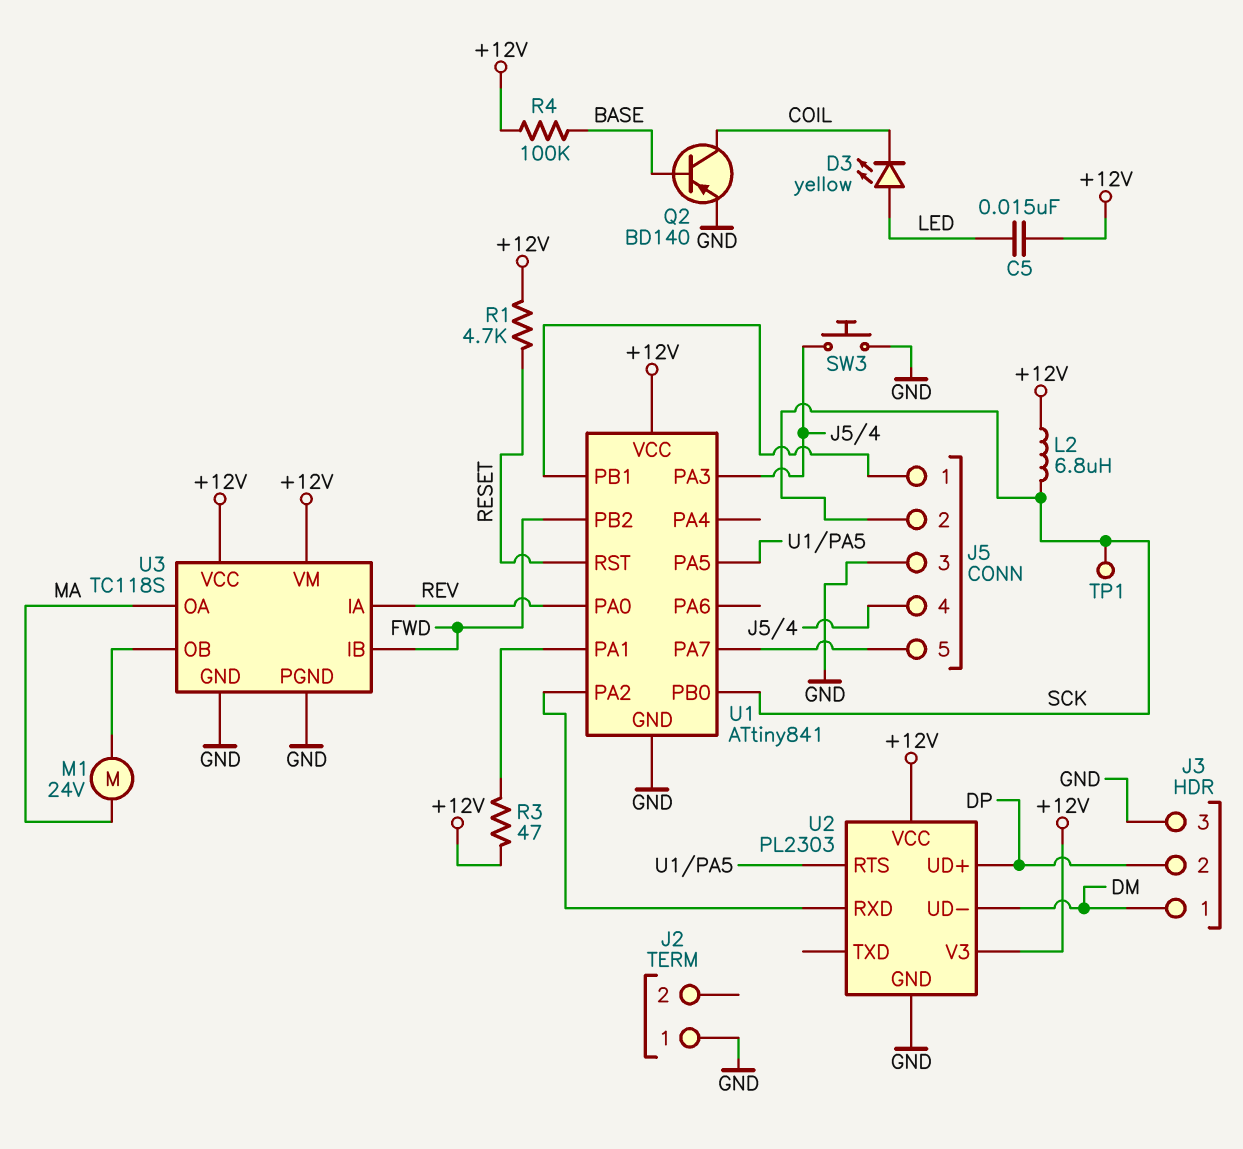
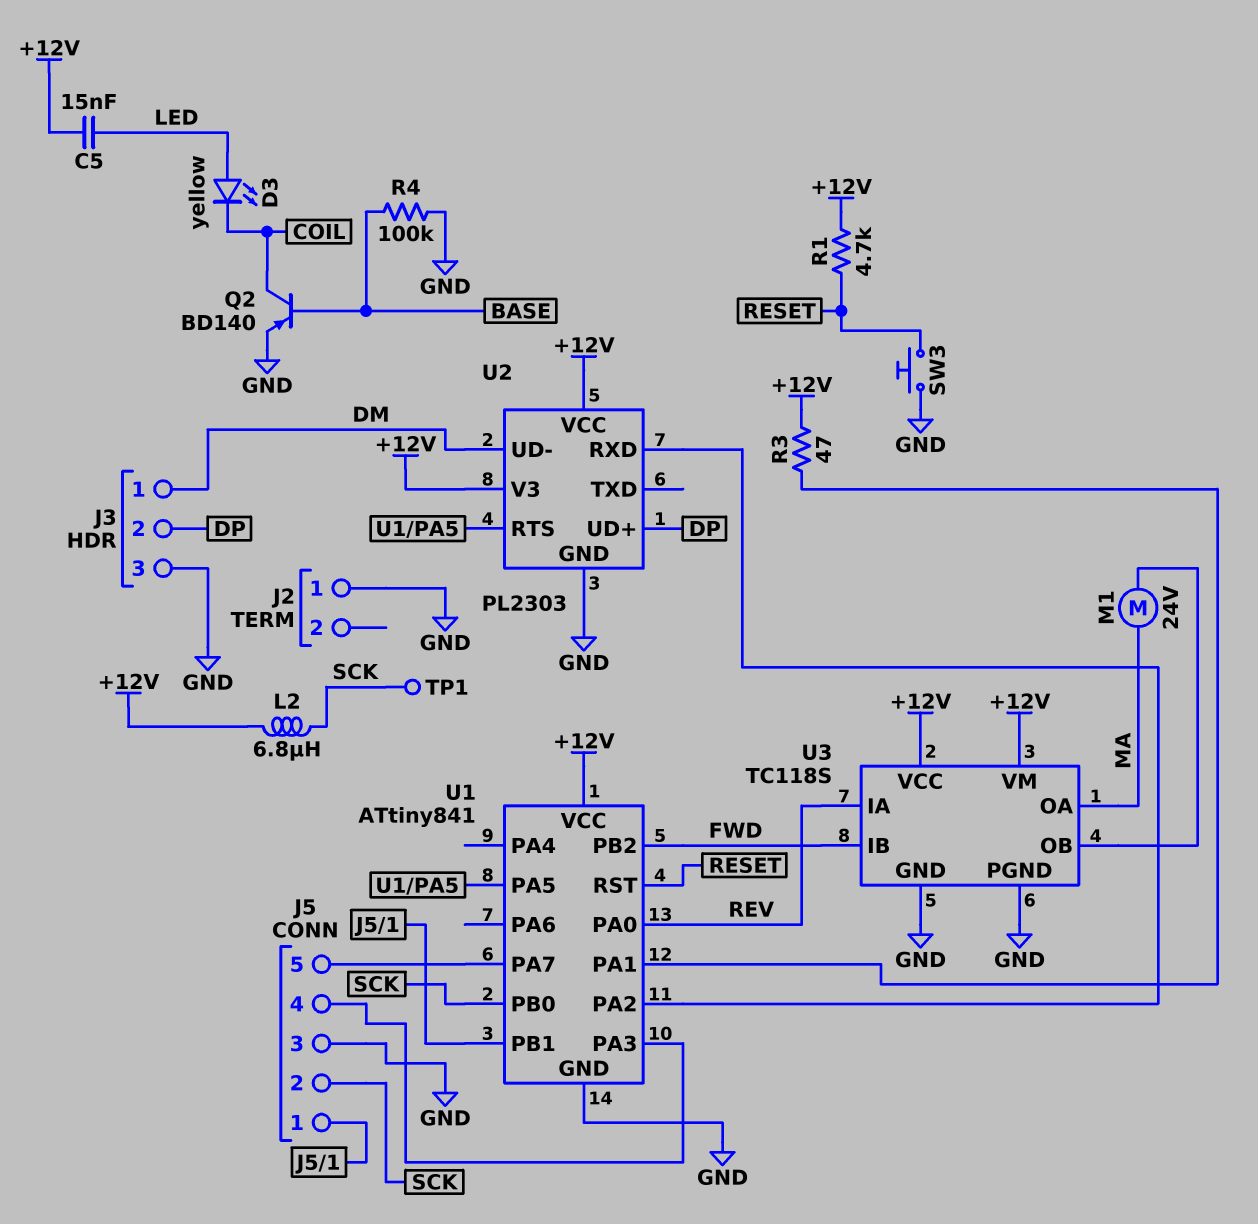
R4: 100k (+12V, BASE) -> 100k (BASE, GND)
SW3: button (GND, J5/4) -> button (GND, RESET)

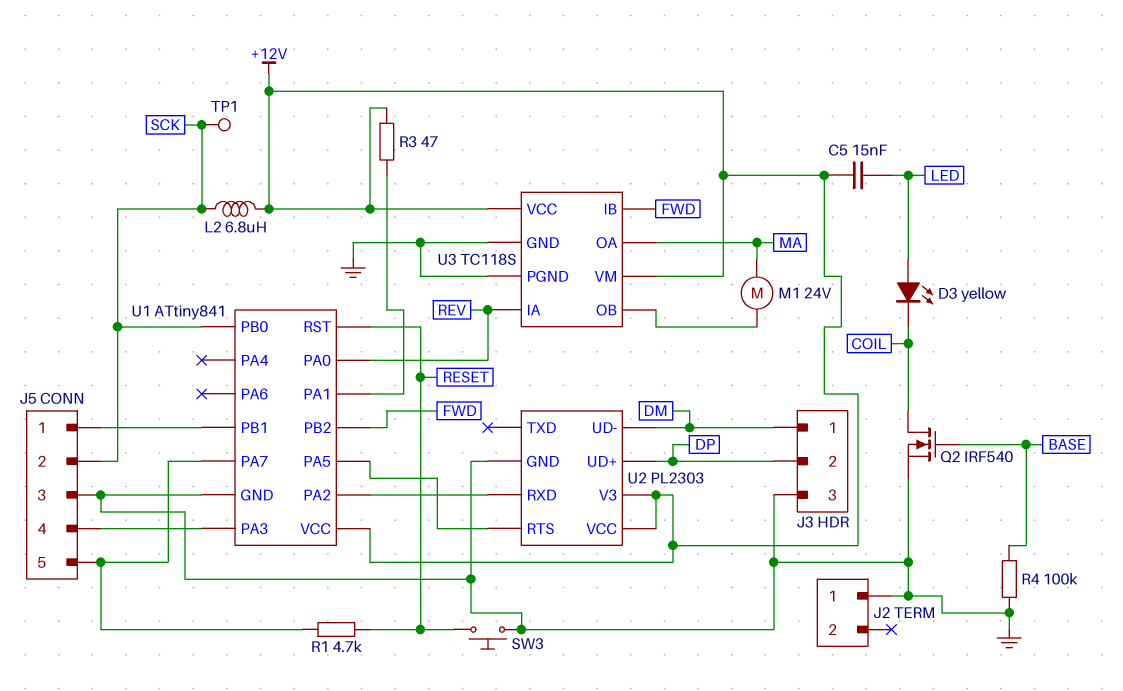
Q2: PNP BD140 (B BASE, C COIL, E GND) -> NMOS IRF540 (G BASE, D COIL, S GND)
R1: 4.7k (+12V, RESET) -> 4.7k (J5/5, RESET)

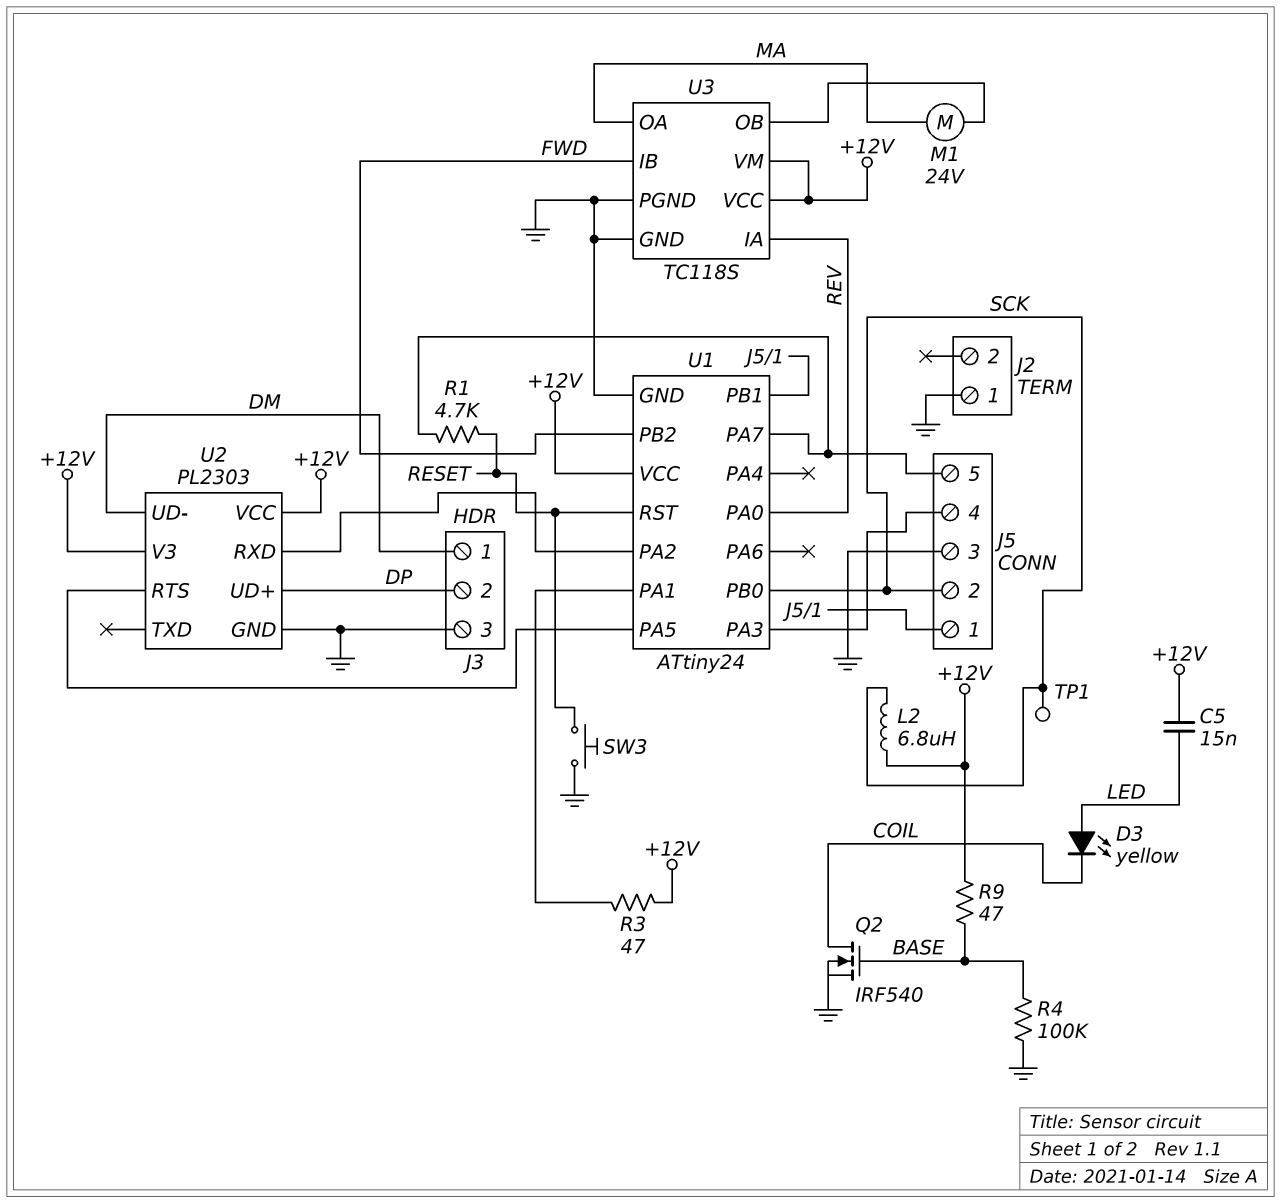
R9: none -> 47 (+12V, BASE)
U1: ATtiny841 -> ATtiny24

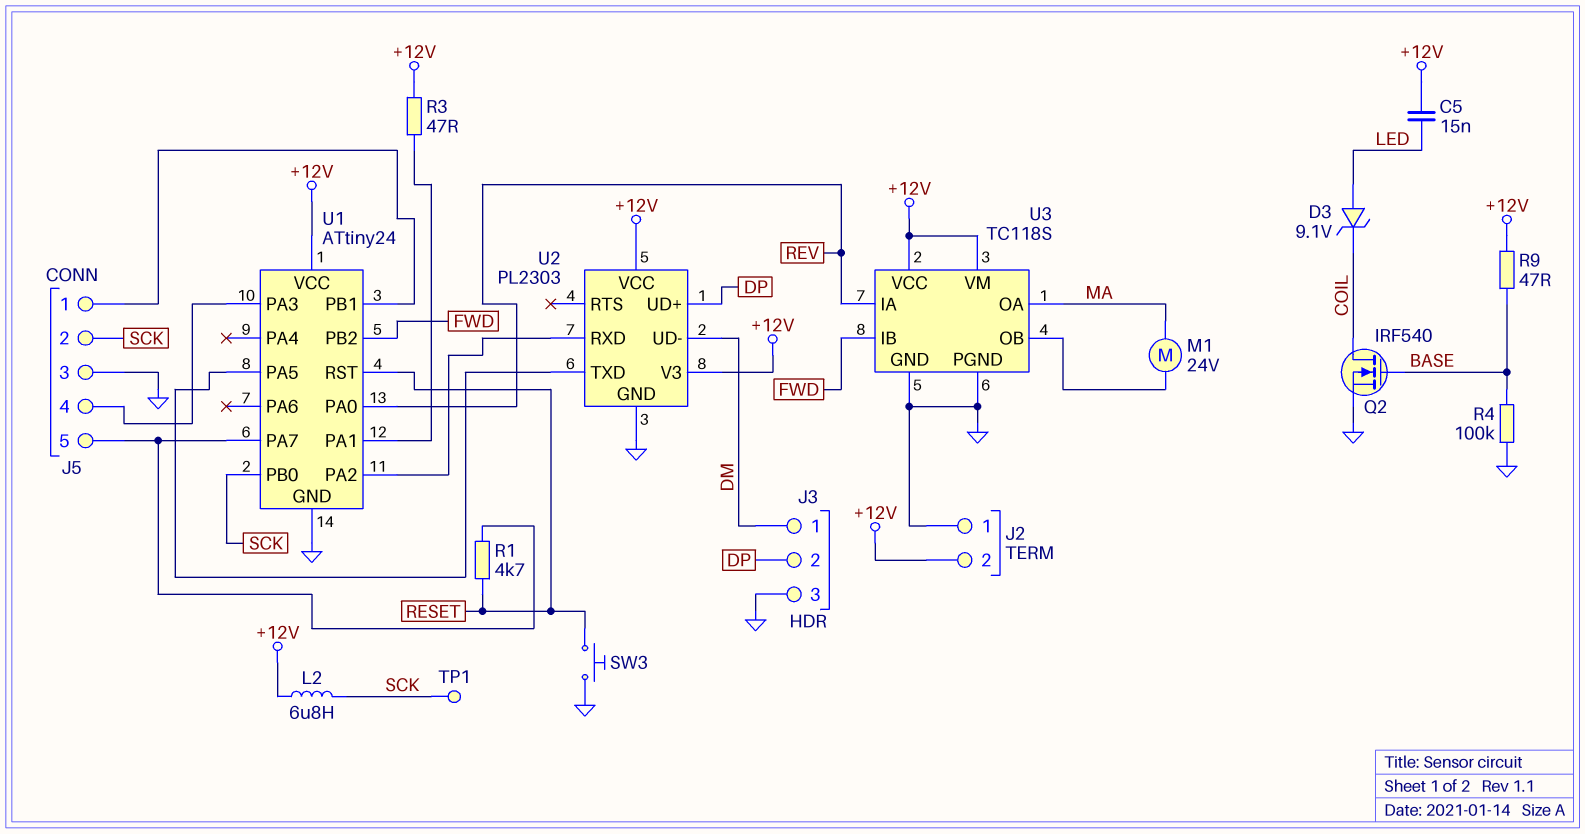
D3: LED yellow (A LED, K COIL) -> zener 9.1V (A LED, K COIL)
J2 pin 2: none -> +12V
U2 pin RTS: U1/PA5 -> none
U2 pin TXD: none -> U1/PA5

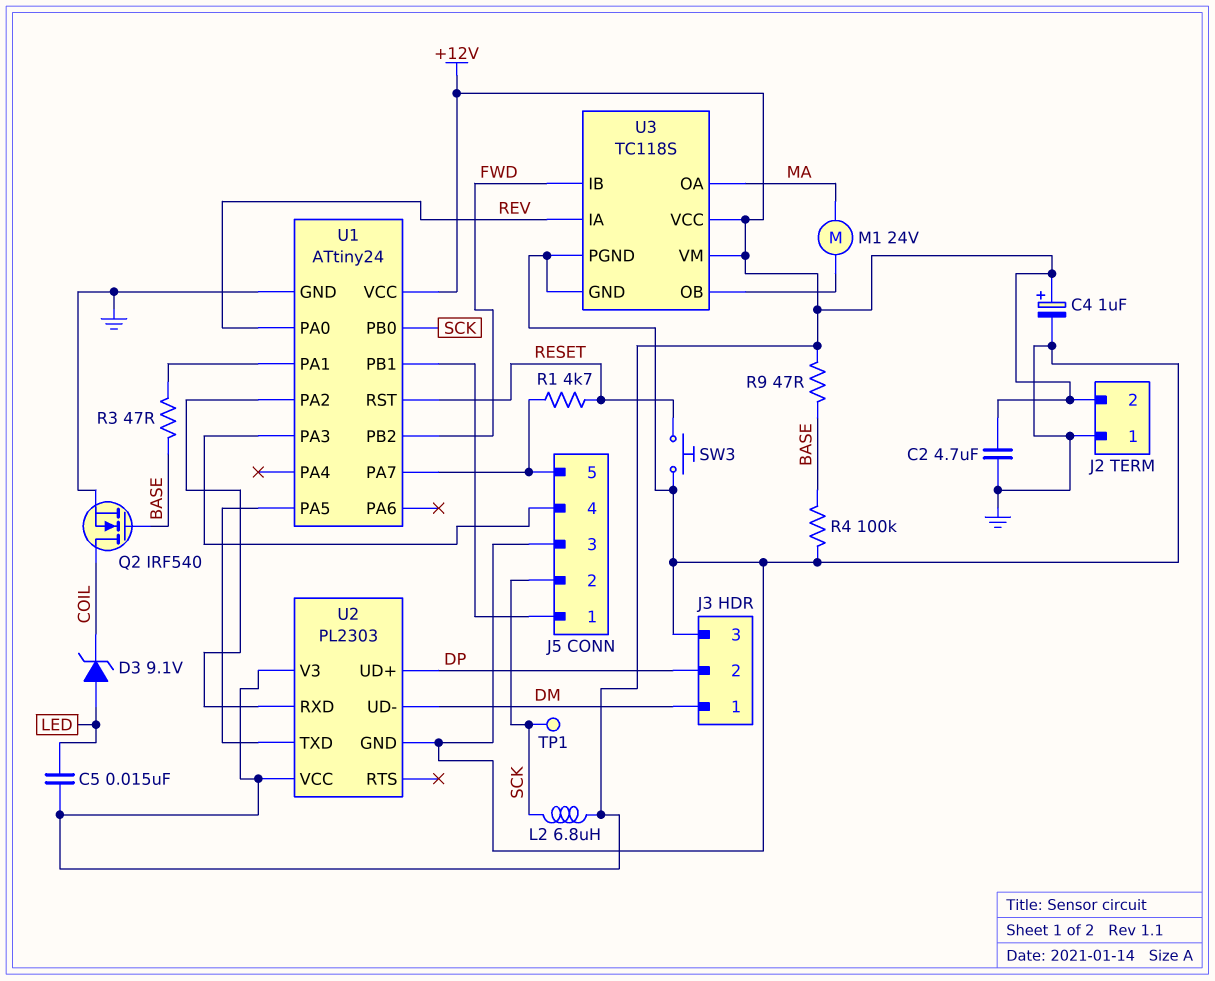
C2: none -> 4.7uF (+12V, GND)
C4: none -> 1uF (plus +12V, minus GND)
R3: 47 (+12V, U1/PA1) -> 47 (BASE, U1/PA1)

